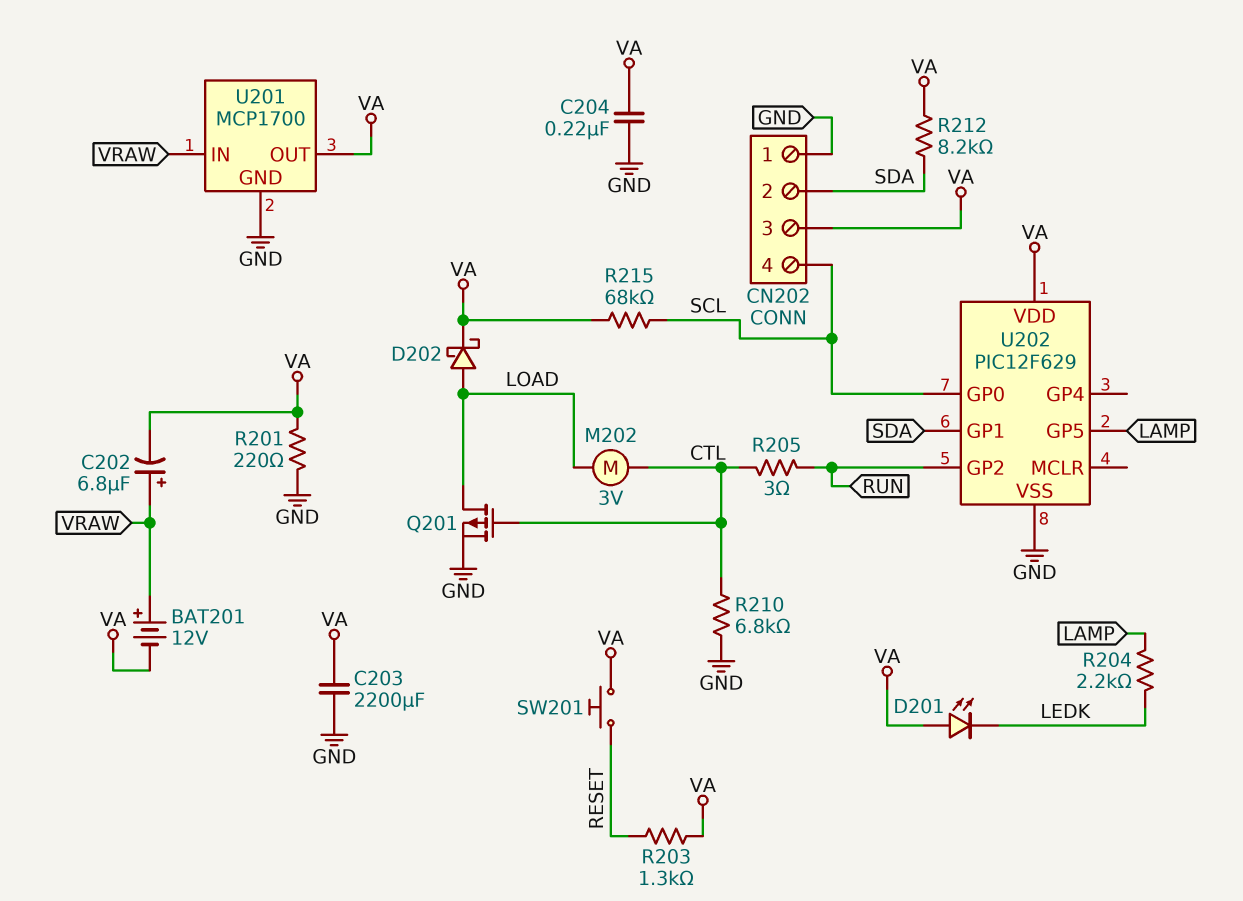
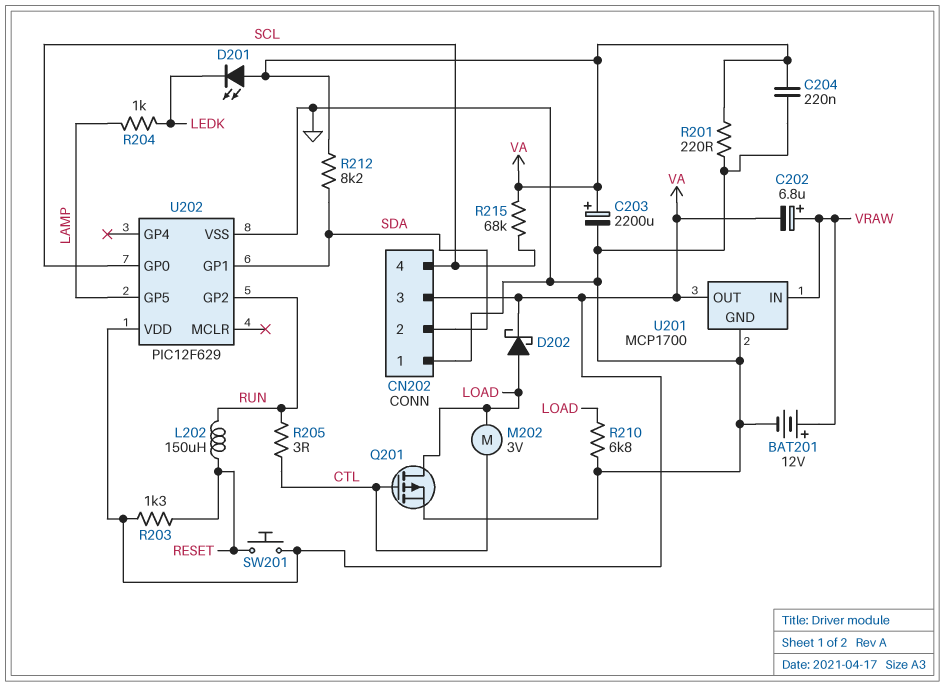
BAT201: 12V (plus VRAW, minus VA) -> 12V (plus VRAW, minus GND)
C203: 2200uF (GND, VA) -> 2200uF (plus VA, minus GND)
L202: none -> 150uH (RESET, RUN)
R204: 2.2k (LAMP, LEDK) -> 1k (LAMP, LEDK)
R210: 6.8k (CTL, GND) -> 6.8k (GND, LOAD)

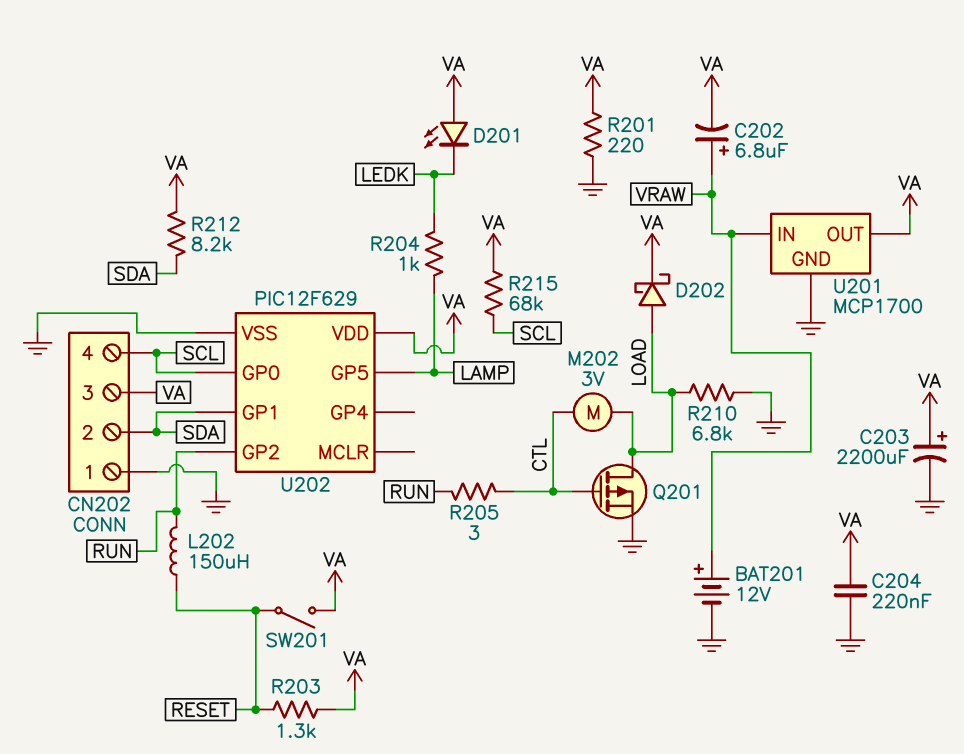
SW201: button (RESET, VA) -> switch (RESET, VA)

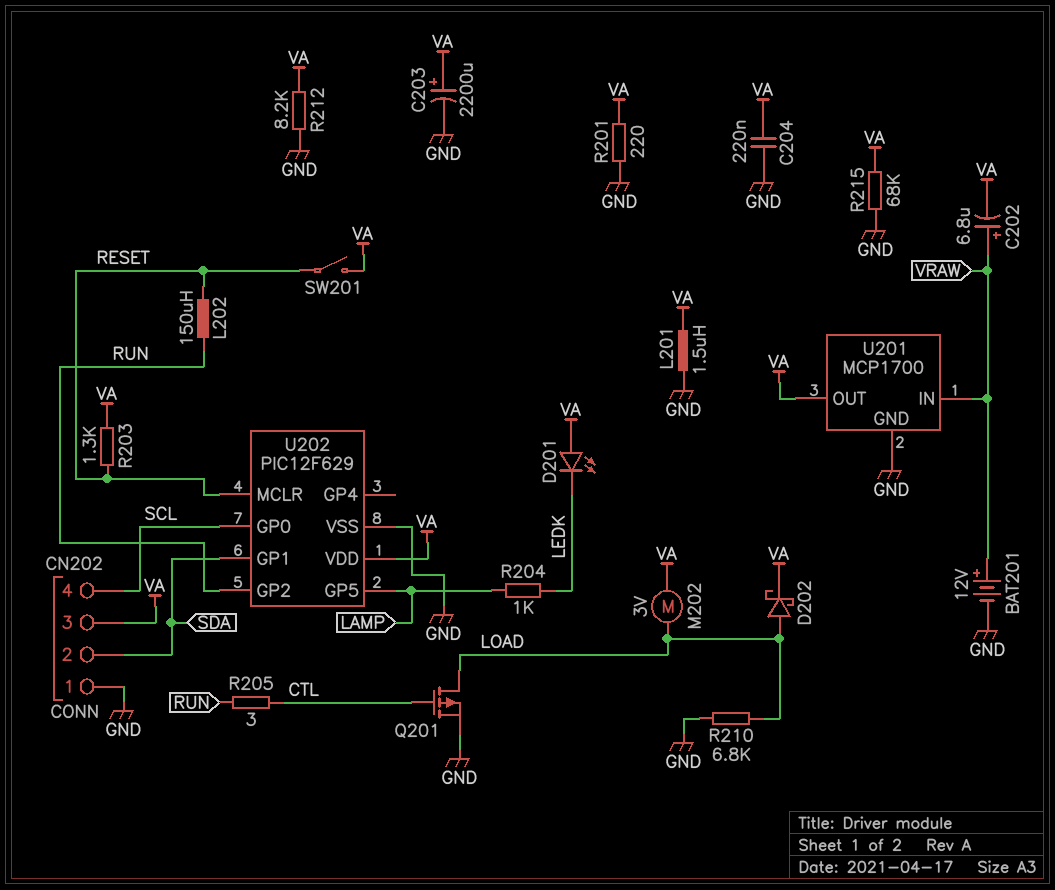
L201: none -> 1.5uH (GND, VA)
M202: motor 3V (CTL, LOAD) -> motor 3V (LOAD, VA)
R212: 8.2k (SDA, VA) -> 8.2k (GND, VA)
R215: 68k (SCL, VA) -> 68k (GND, VA)
U202 pin MCLR: none -> RESET

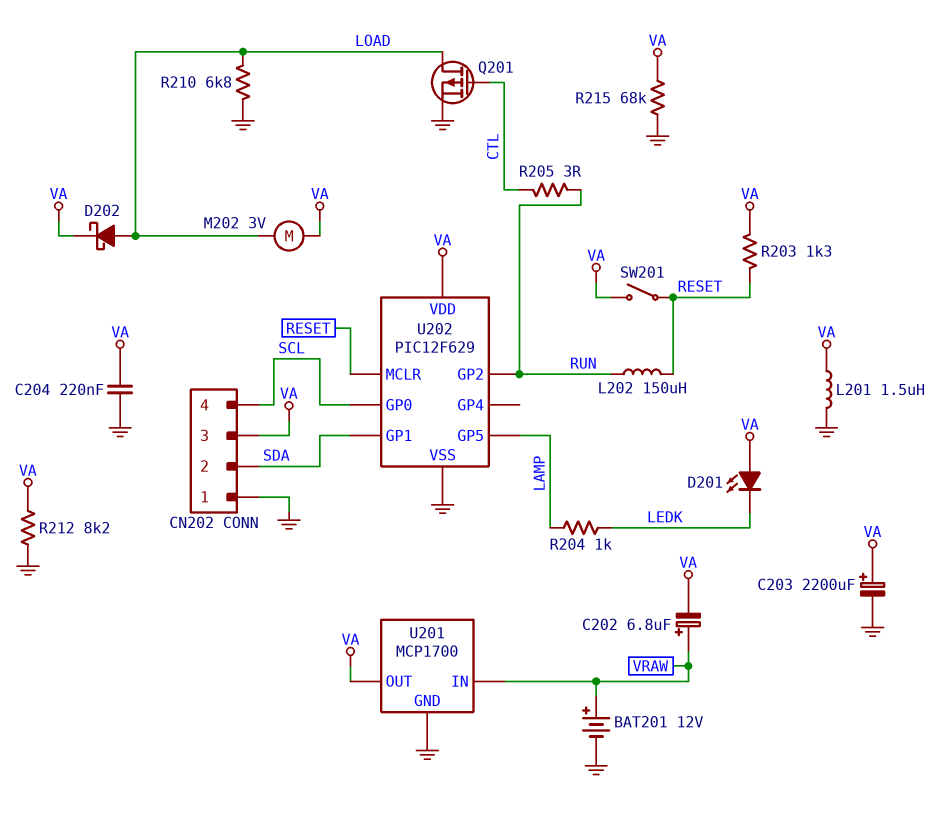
R201: 220 (GND, VA) -> none

